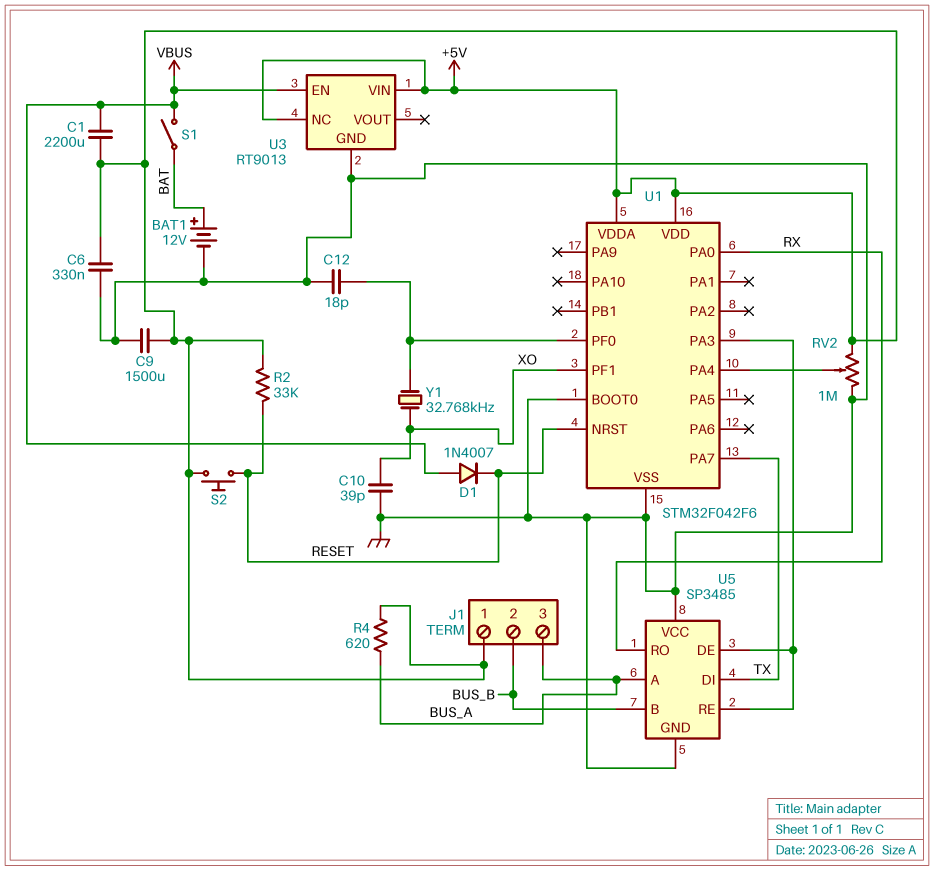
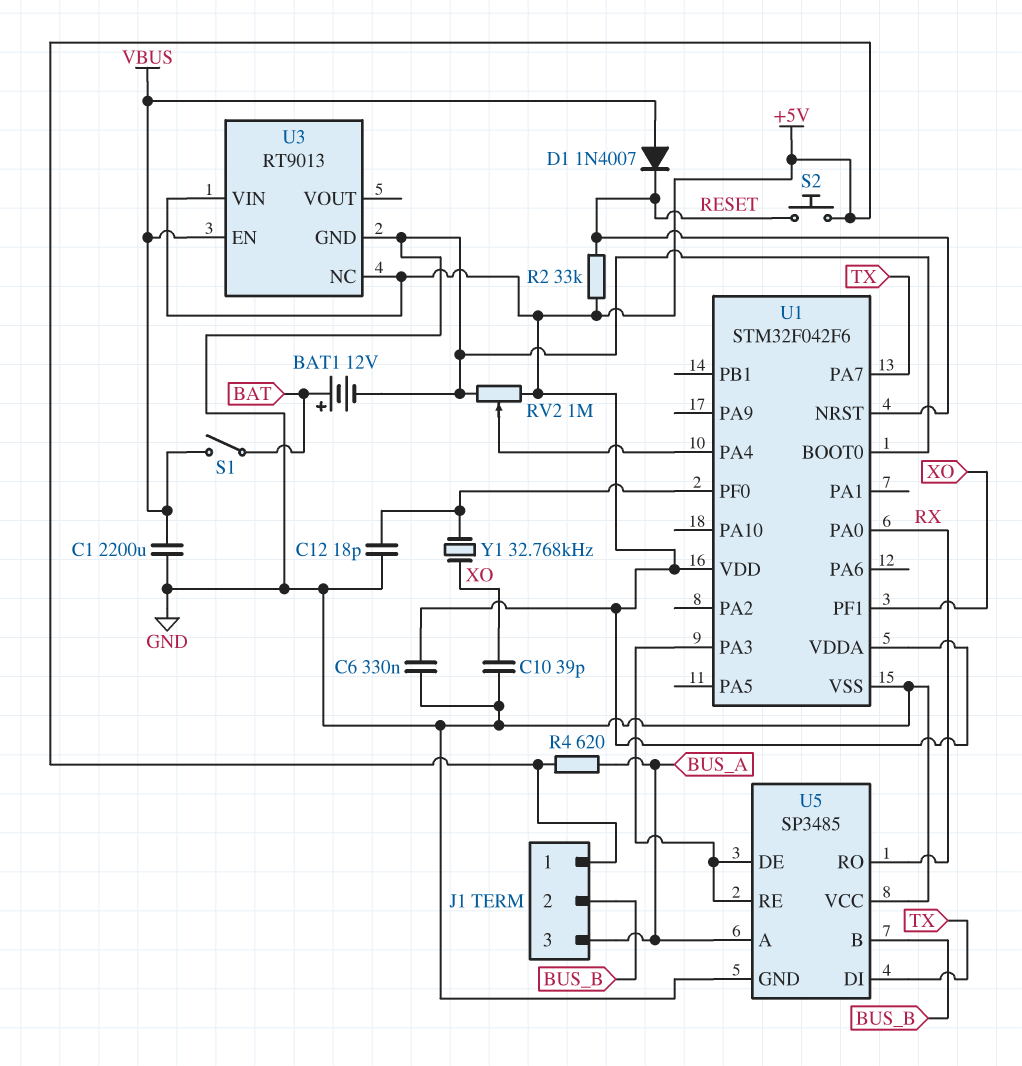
C1: 2200uF (+5V, VBUS) -> 2200uF (GND, VBUS)
C9: 1500uF (+5V, GND) -> none

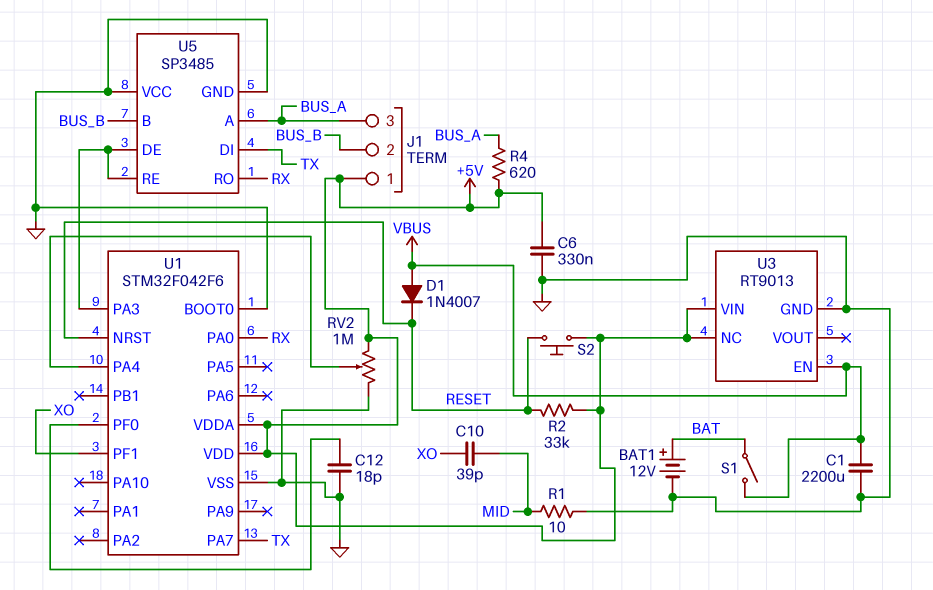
C10: 39pF (GND, XO) -> 39pF (MID, XO)
R1: none -> 10 (GND, MID)
Y1: 32.768kHz (U1/PF0, XO) -> none

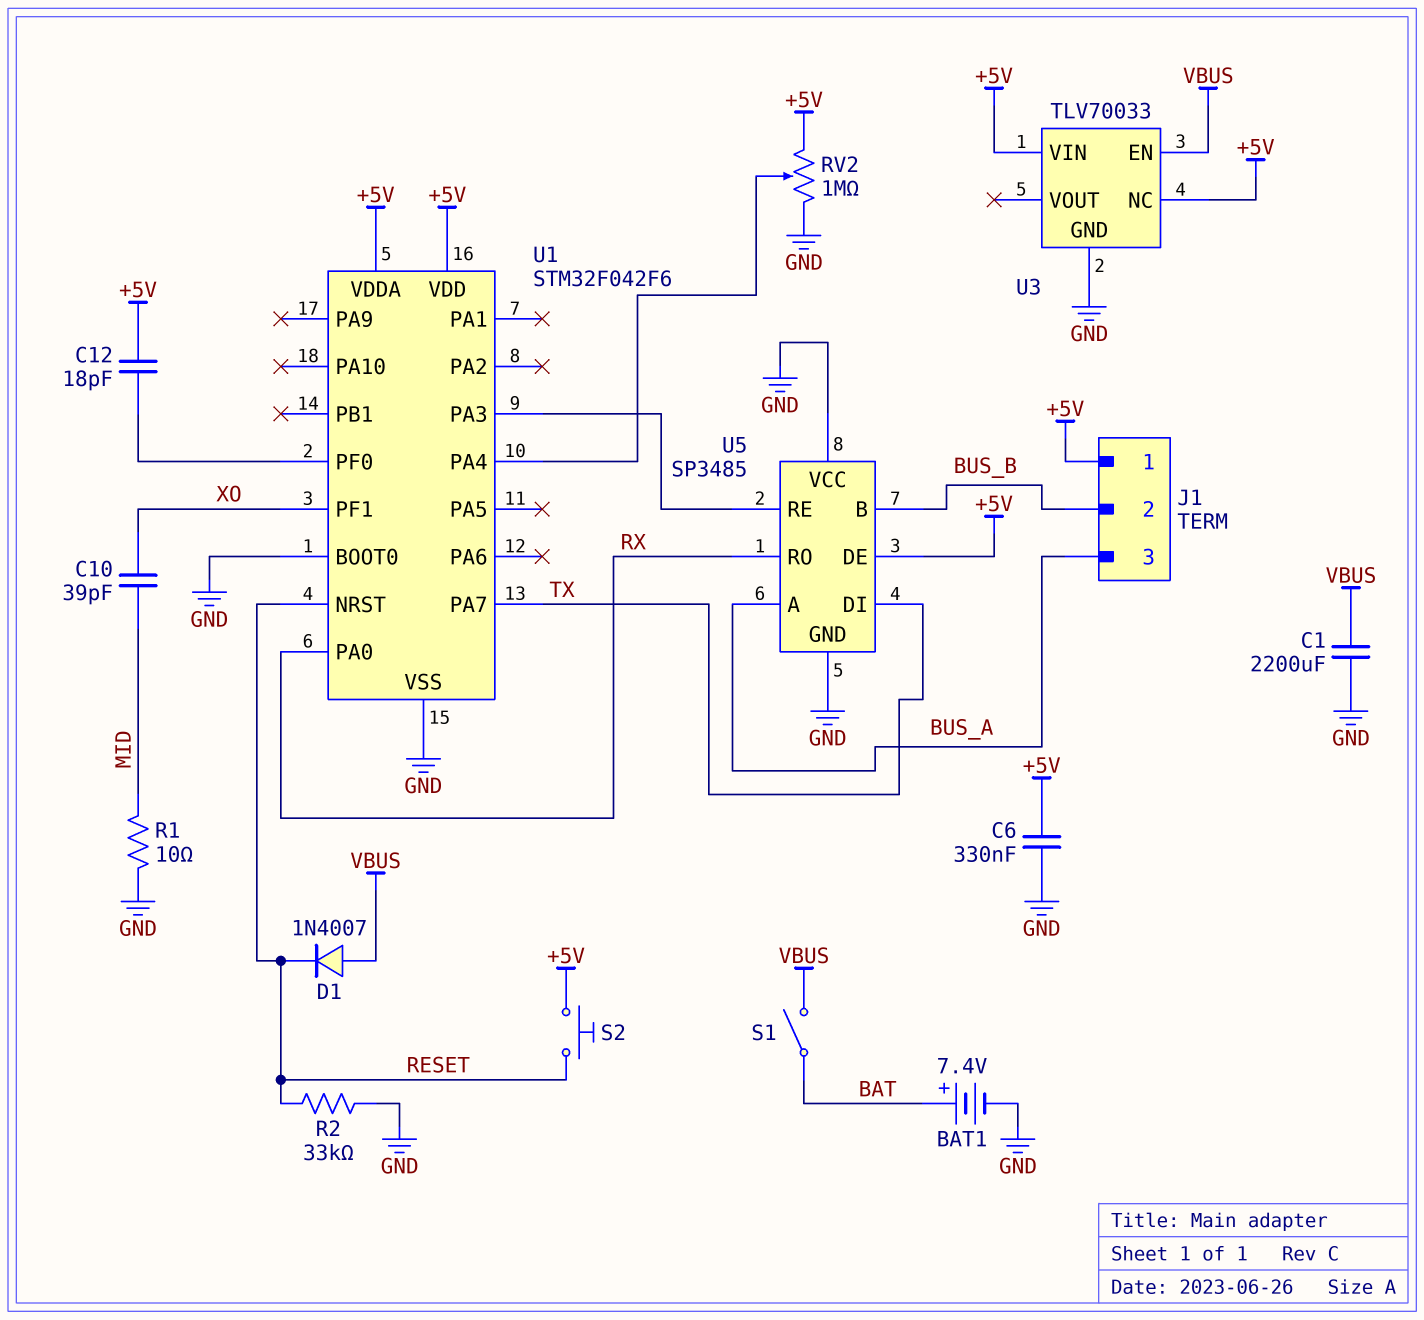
BAT1: 12V (plus BAT, minus GND) -> 7.4V (plus BAT, minus GND)
C12: 18pF (GND, U1/PF0) -> 18pF (+5V, U1/PF0)
R2: 33k (+5V, RESET) -> 33k (GND, RESET)
R4: 620 (+5V, BUS_A) -> none
U3: RT9013 -> TLV70033
U5 pin DE: U1/PA3 -> +5V

